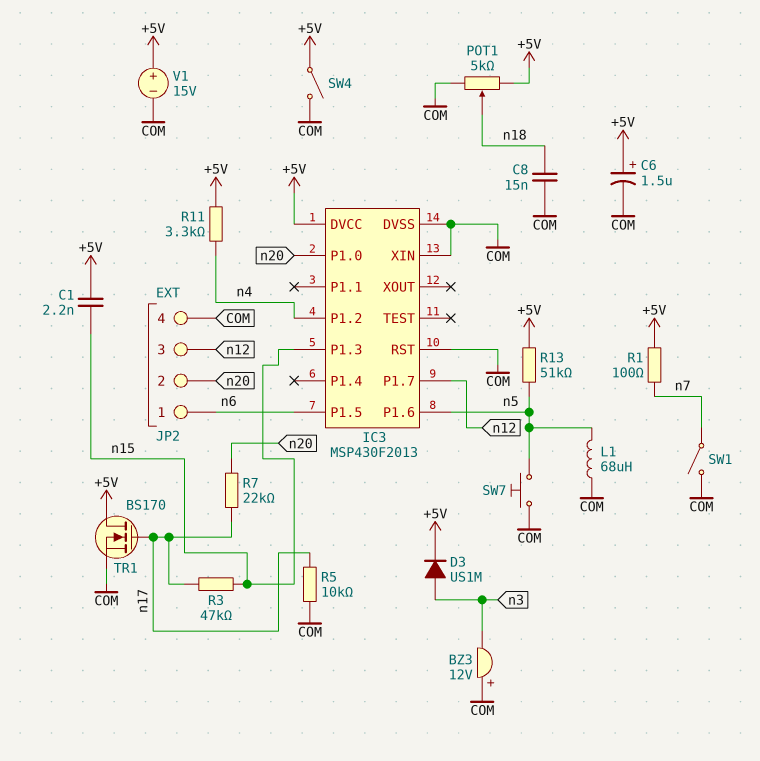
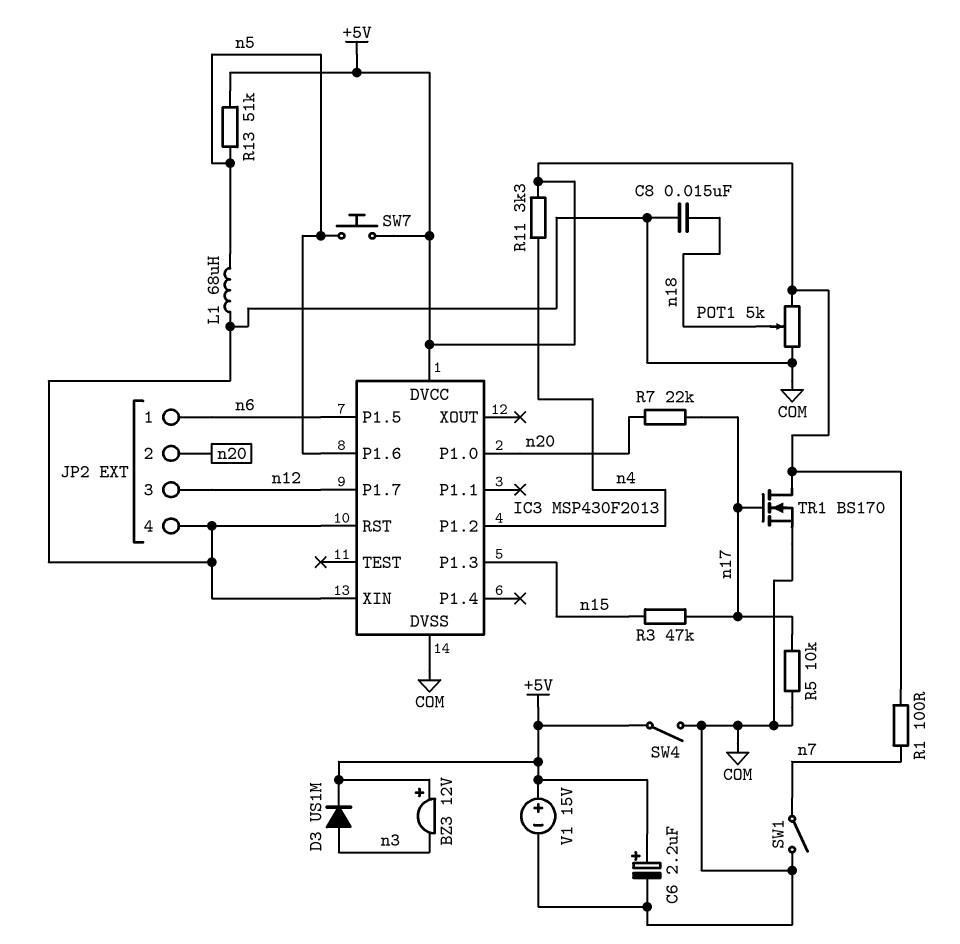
BZ3: buzzer 12V (plus COM, minus n3) -> buzzer 12V (plus +5V, minus n3)
C1: 2.2nF (+5V, n15) -> none
C6: 1.5uF (plus +5V, minus COM) -> 2.2uF (plus +5V, minus COM)
SW7: button (COM, n5) -> button (+5V, n5)

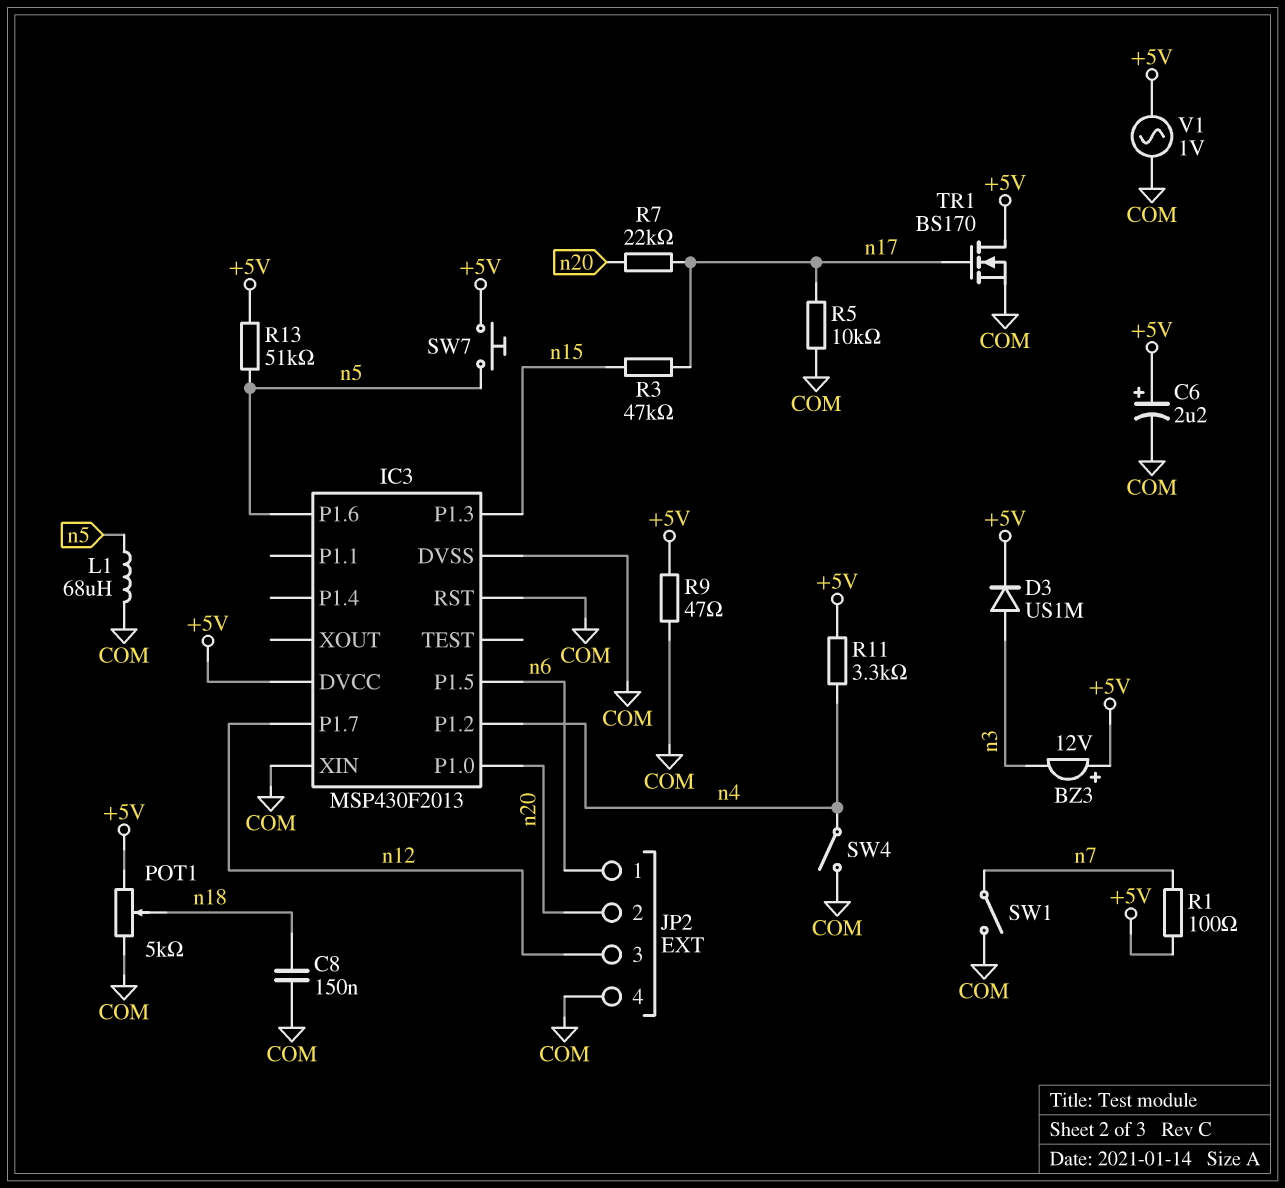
C8: 15nF (COM, n18) -> 150nF (COM, n18)
R9: none -> 47 (+5V, COM)
SW4: switch (+5V, COM) -> switch (COM, n4)
V1: 15V (plus +5V, minus COM) -> AC 1V (+5V, COM)

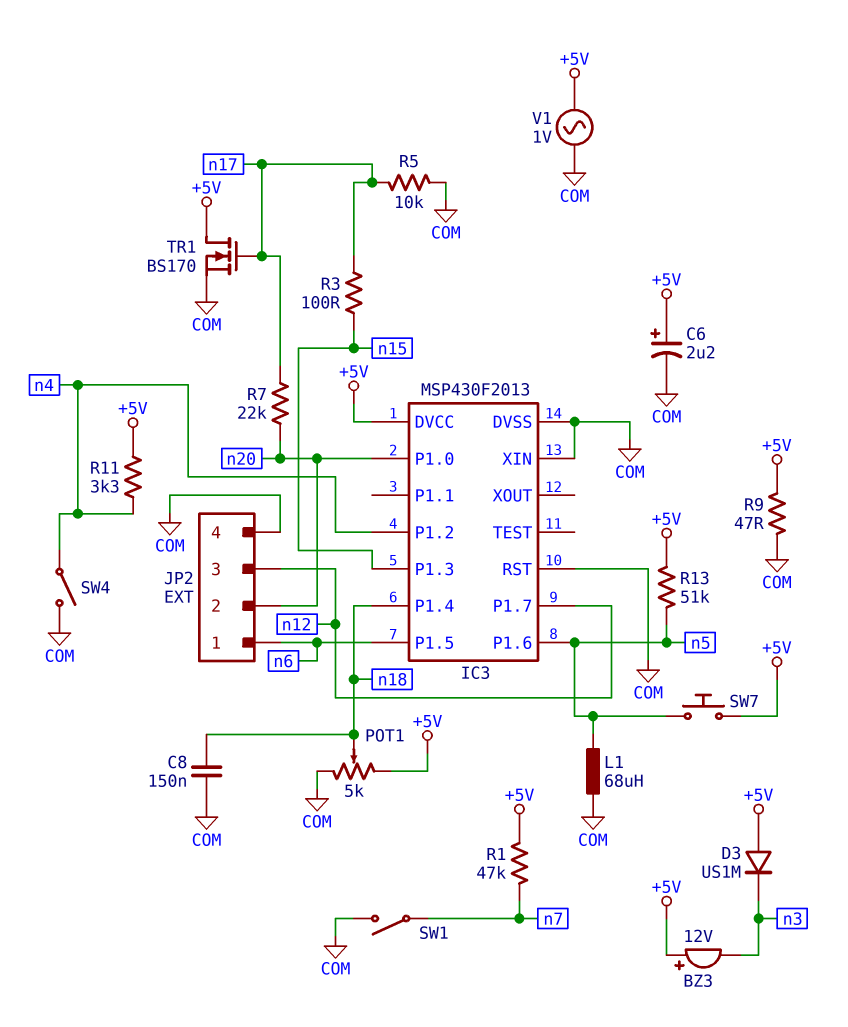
D3: diode US1M (A n3, K +5V) -> diode US1M (A +5V, K n3)
IC3 pin P1.4: none -> n18
R1: 100 (+5V, n7) -> 47k (+5V, n7)
R3: 47k (n15, n17) -> 100 (n15, n17)

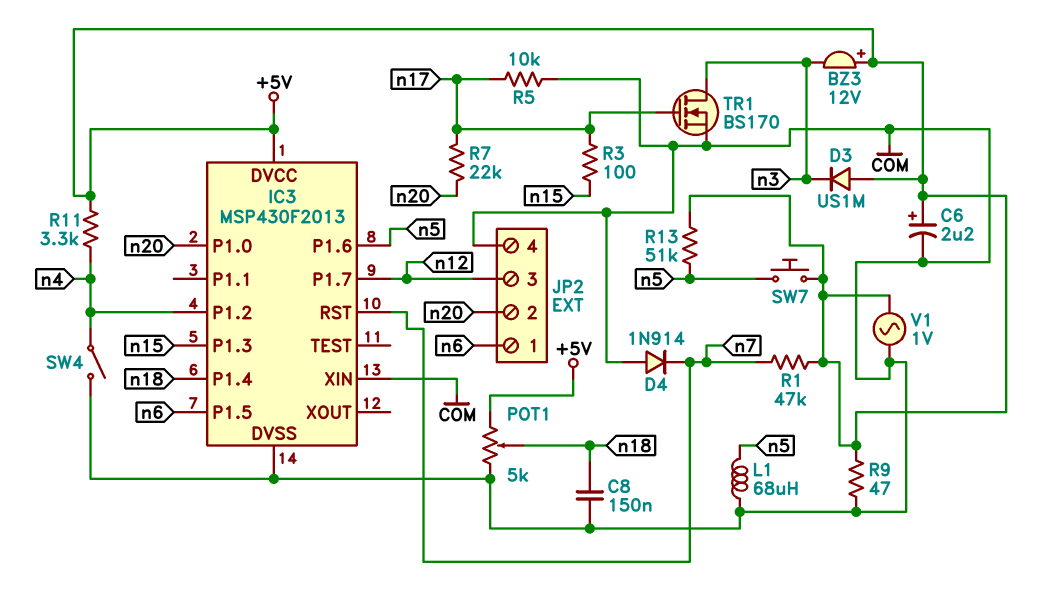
D4: none -> diode 1N914 (A COM, K n7)
IC3 pin RST: COM -> n7
SW1: switch (COM, n7) -> none
TR1: NMOS BS170 (G n17, D +5V, S COM) -> NMOS BS170 (G n17, D n3, S COM)

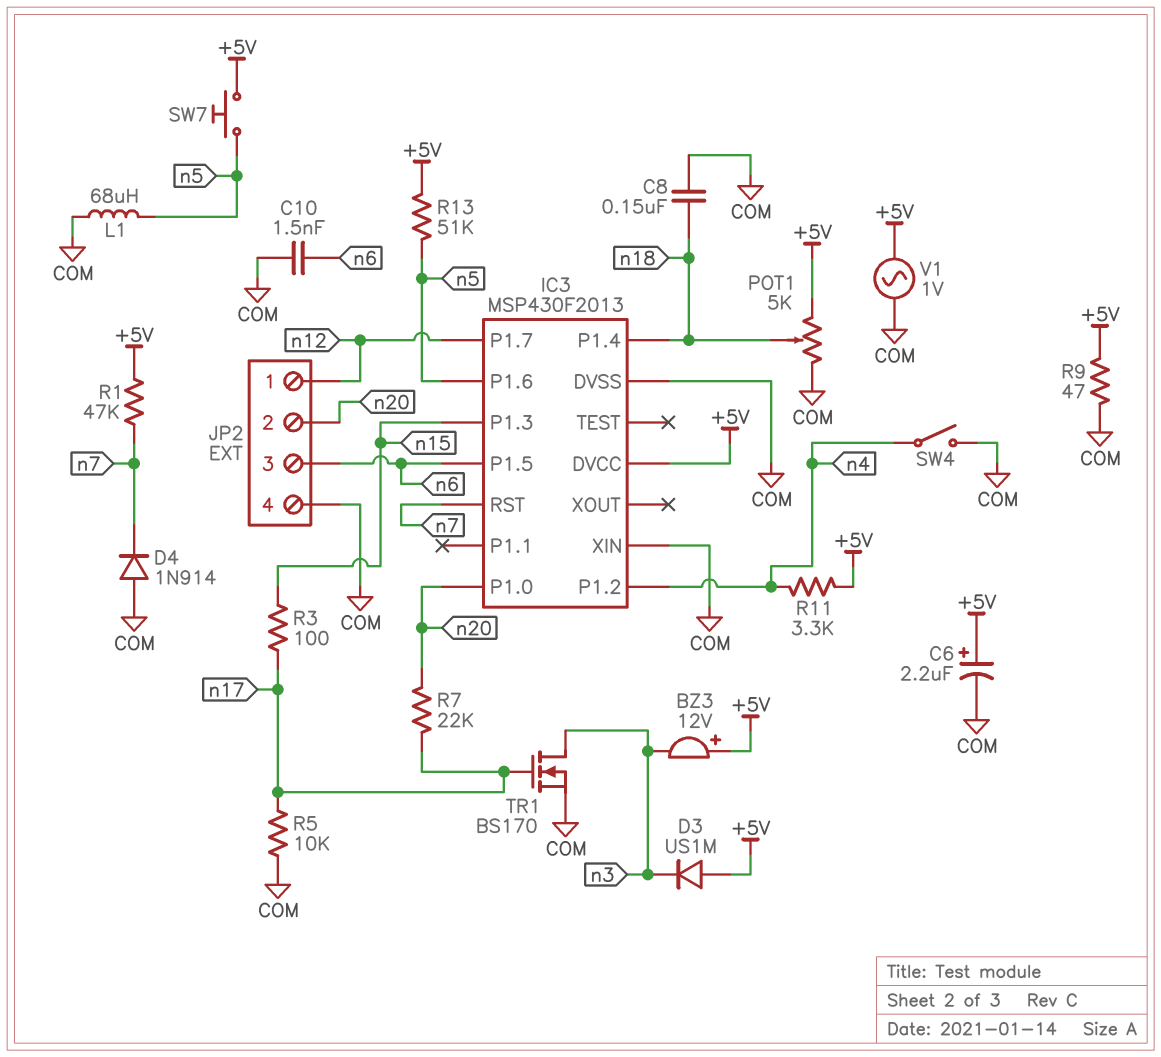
C10: none -> 1.5nF (COM, n6)
JP2 pin 1: n6 -> n12
JP2 pin 3: n12 -> n6

